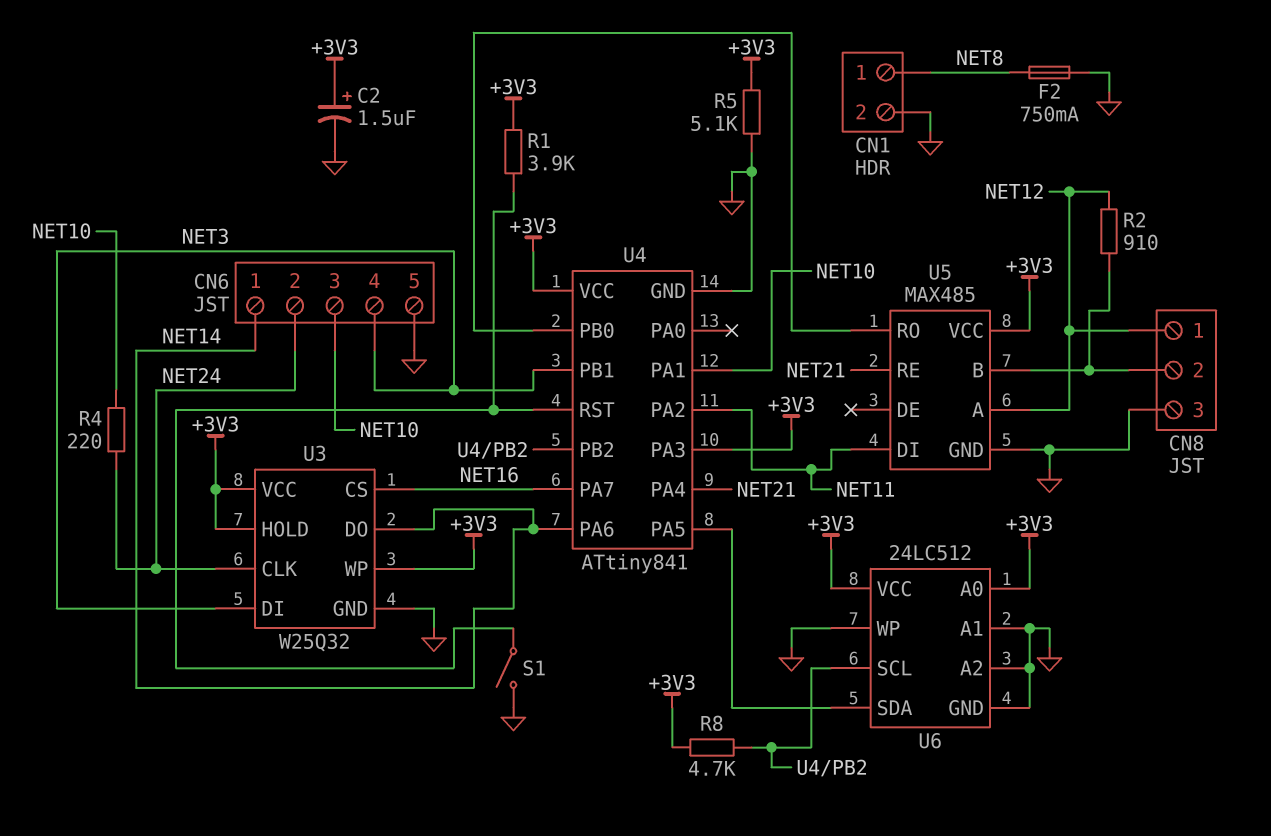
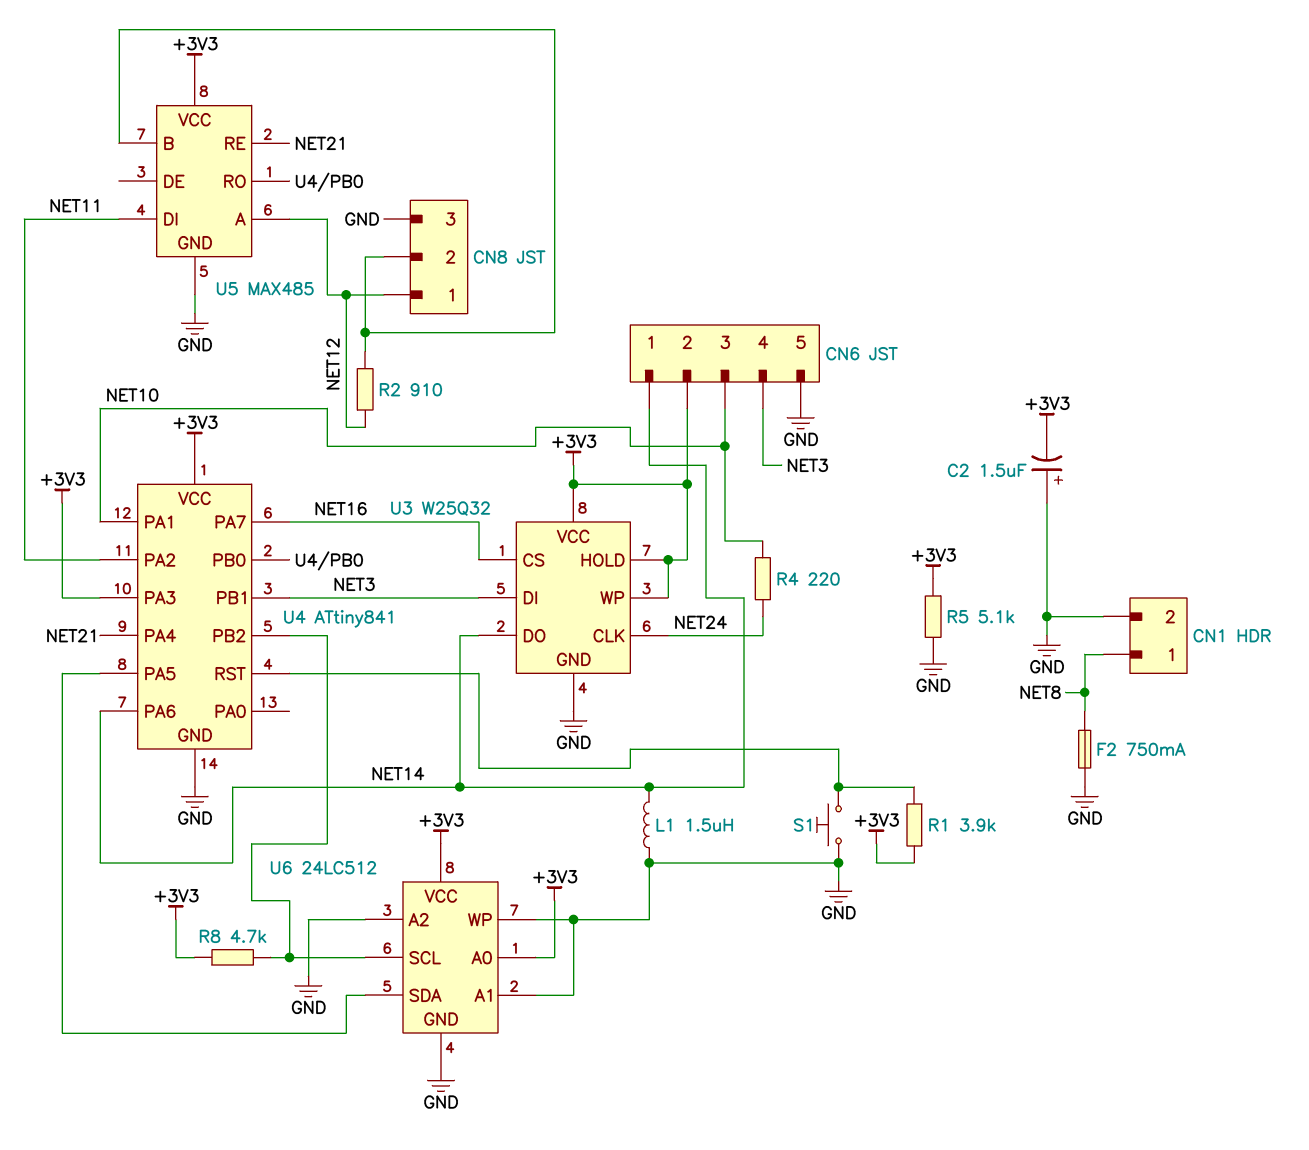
C2: 1.5uF (plus +3V3, minus GND) -> 1.5uF (plus GND, minus +3V3)
CN6 pin 2: NET24 -> +3V3
L1: none -> 1.5uH (GND, NET14)
S1: switch (GND, U4/RST) -> button (GND, U4/RST)

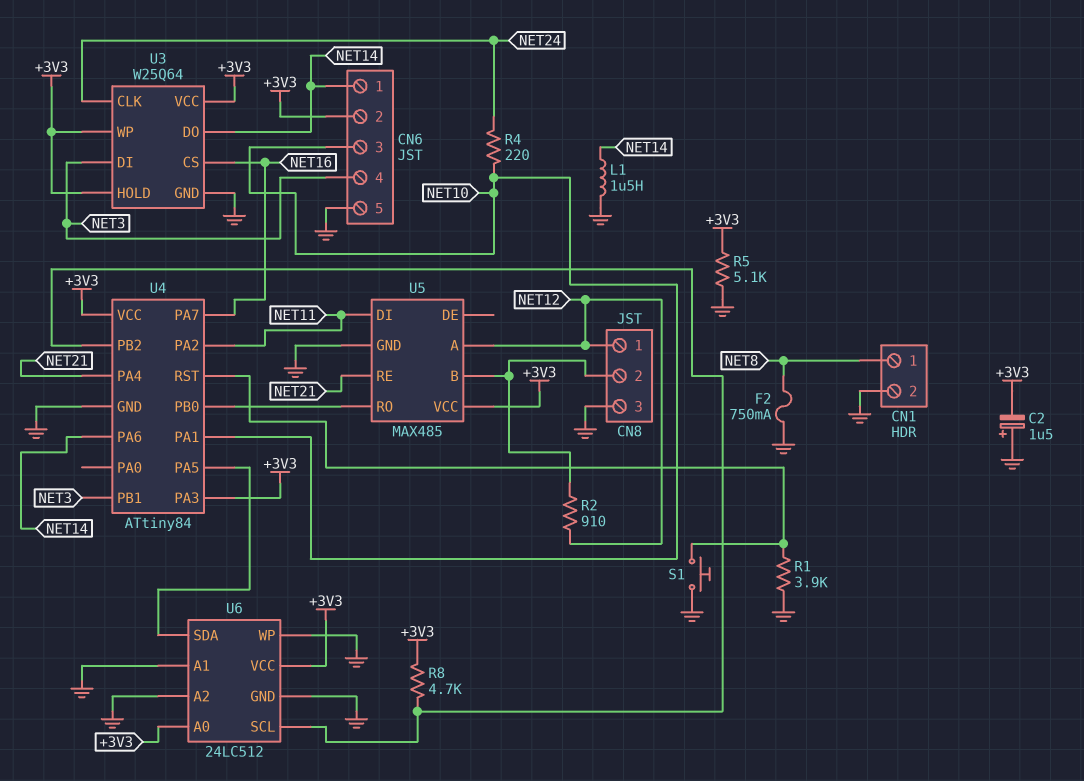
R1: 3.9k (+3V3, U4/RST) -> 3.9k (GND, U4/RST)
U3: W25Q32 -> W25Q64
U4: ATtiny841 -> ATtiny84

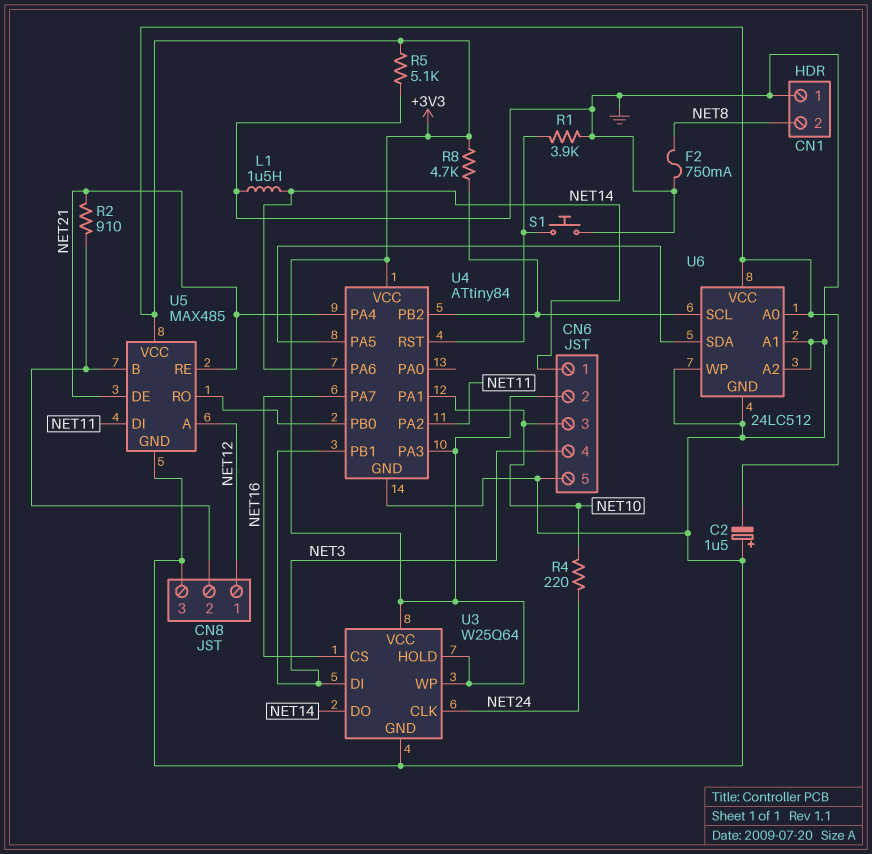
CN1 pin 1: NET8 -> GND
CN1 pin 2: GND -> NET8
R2: 910 (CN8/2, NET12) -> 910 (CN8/2, NET21)
U5 pin DE: none -> NET21

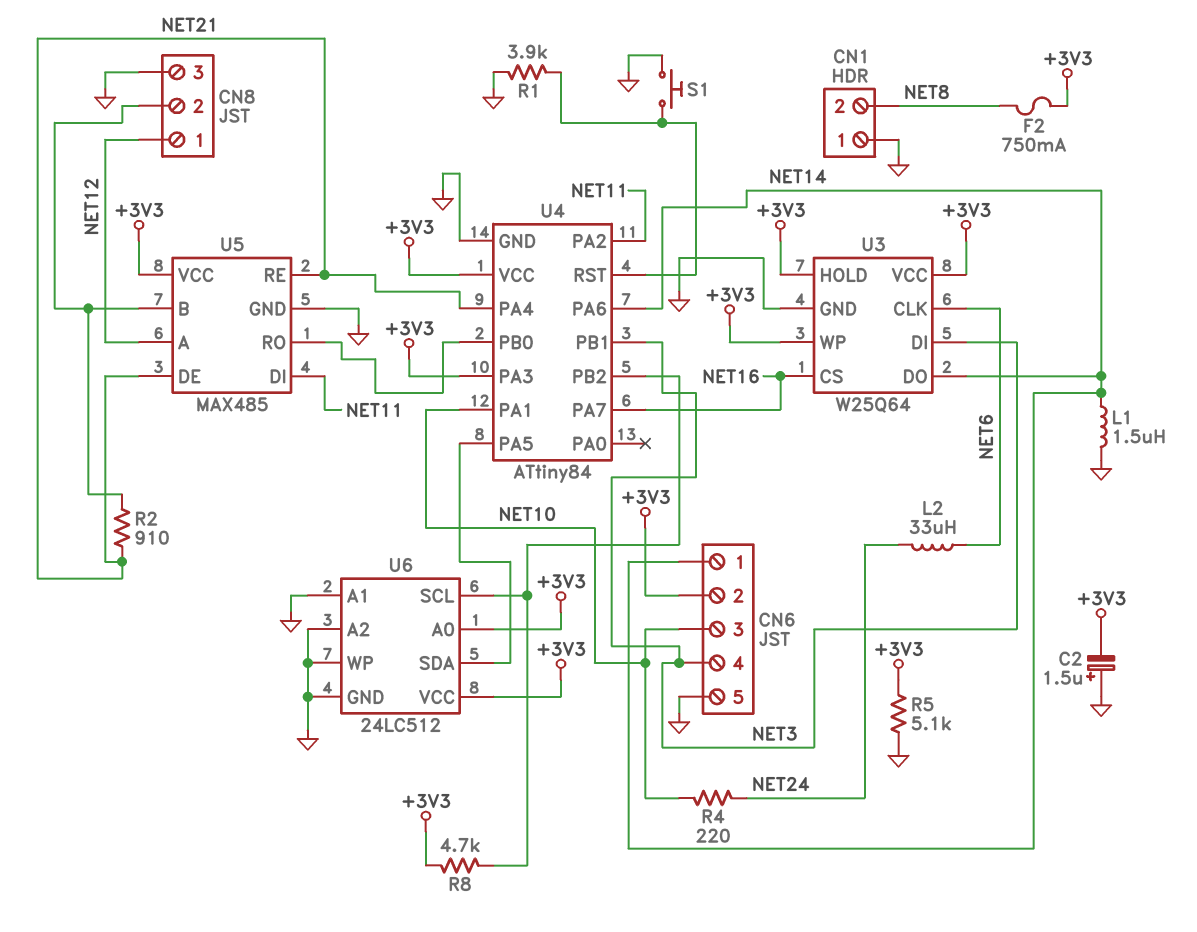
F2: 750mA (GND, NET8) -> 750mA (+3V3, NET8)
L2: none -> 33uH (NET6, NET24)
U3 pin CLK: NET24 -> NET6

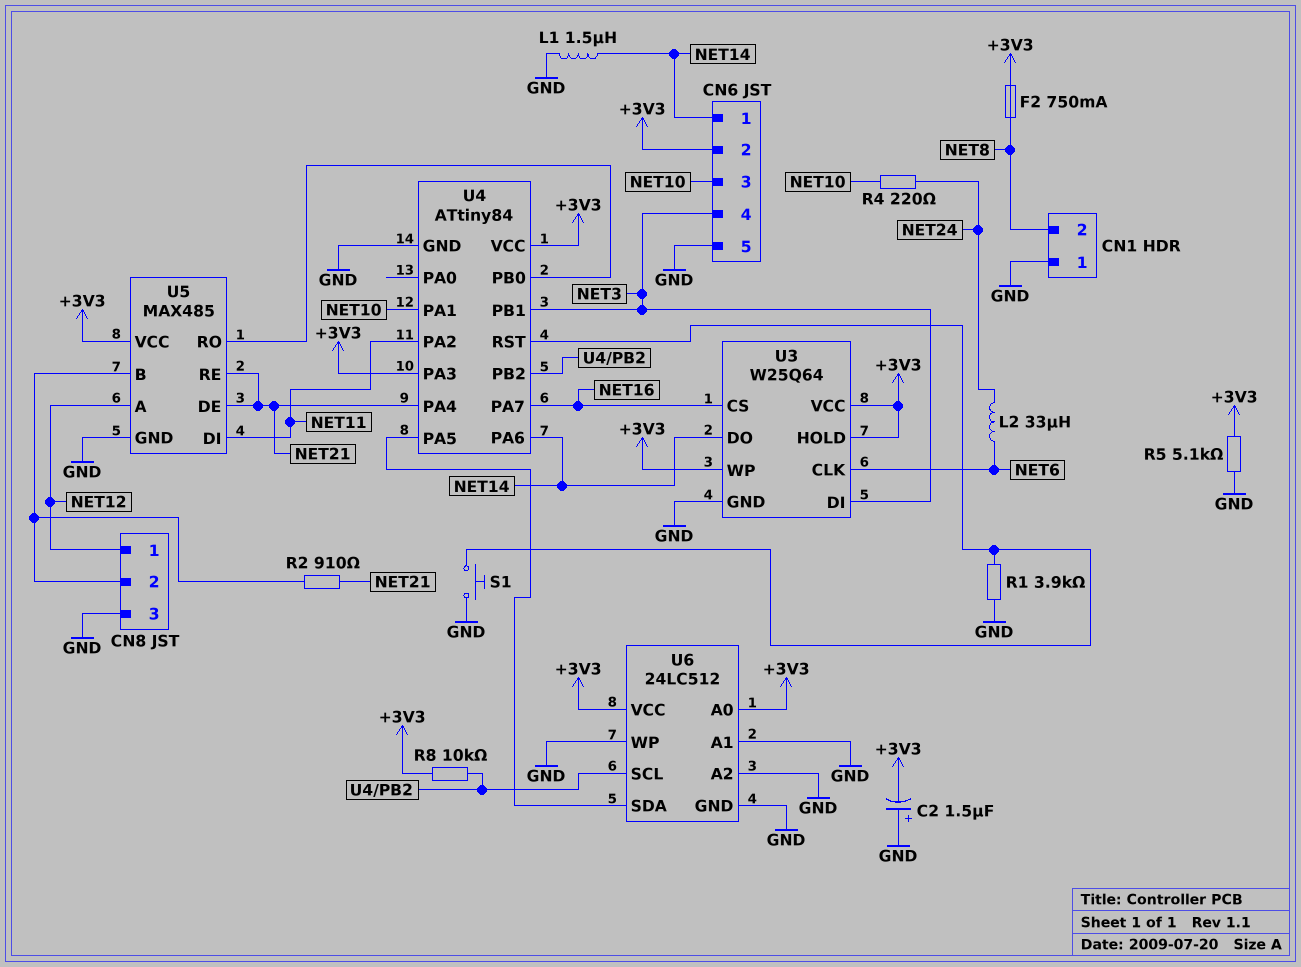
R8: 4.7k (+3V3, U4/PB2) -> 10k (+3V3, U4/PB2)

